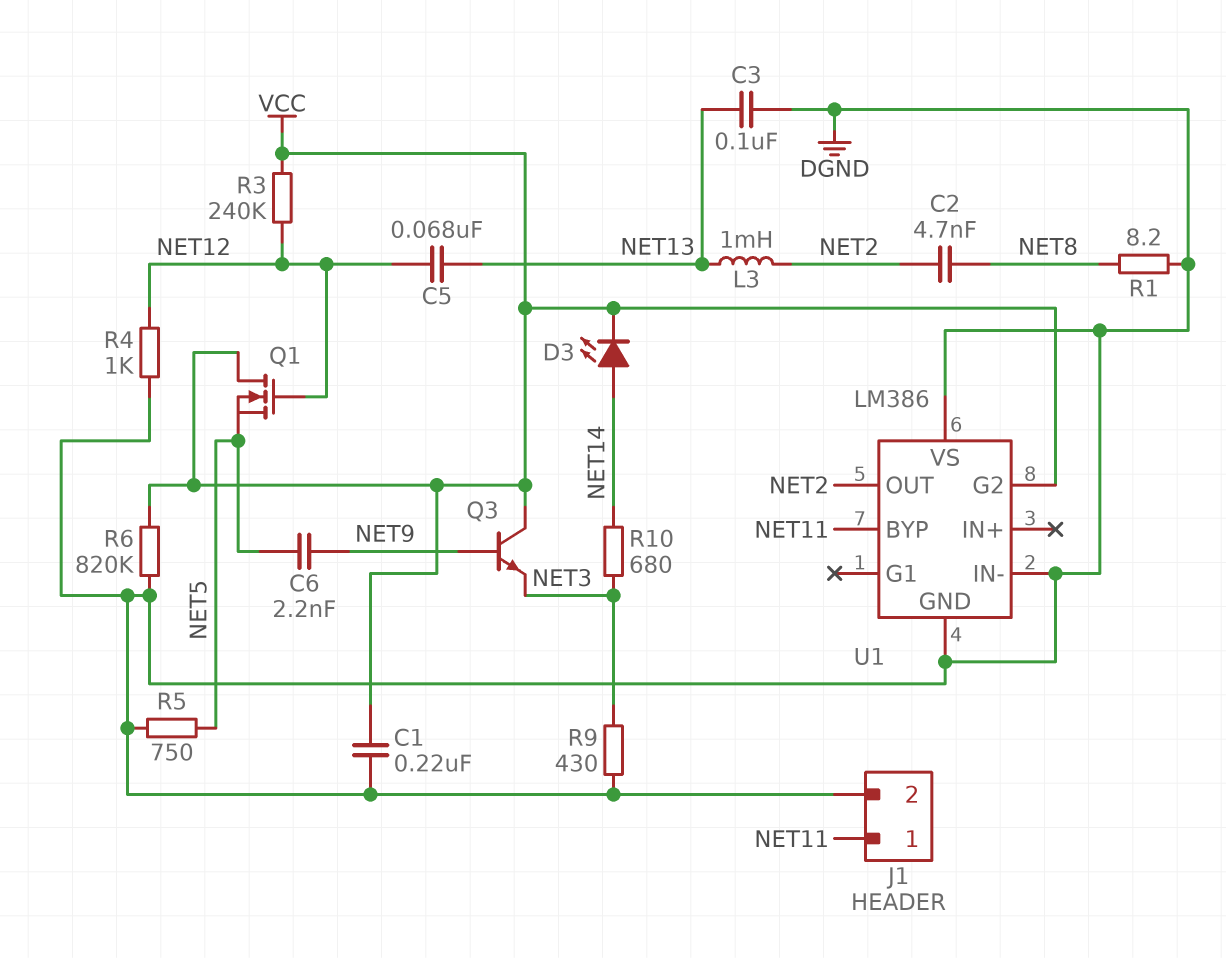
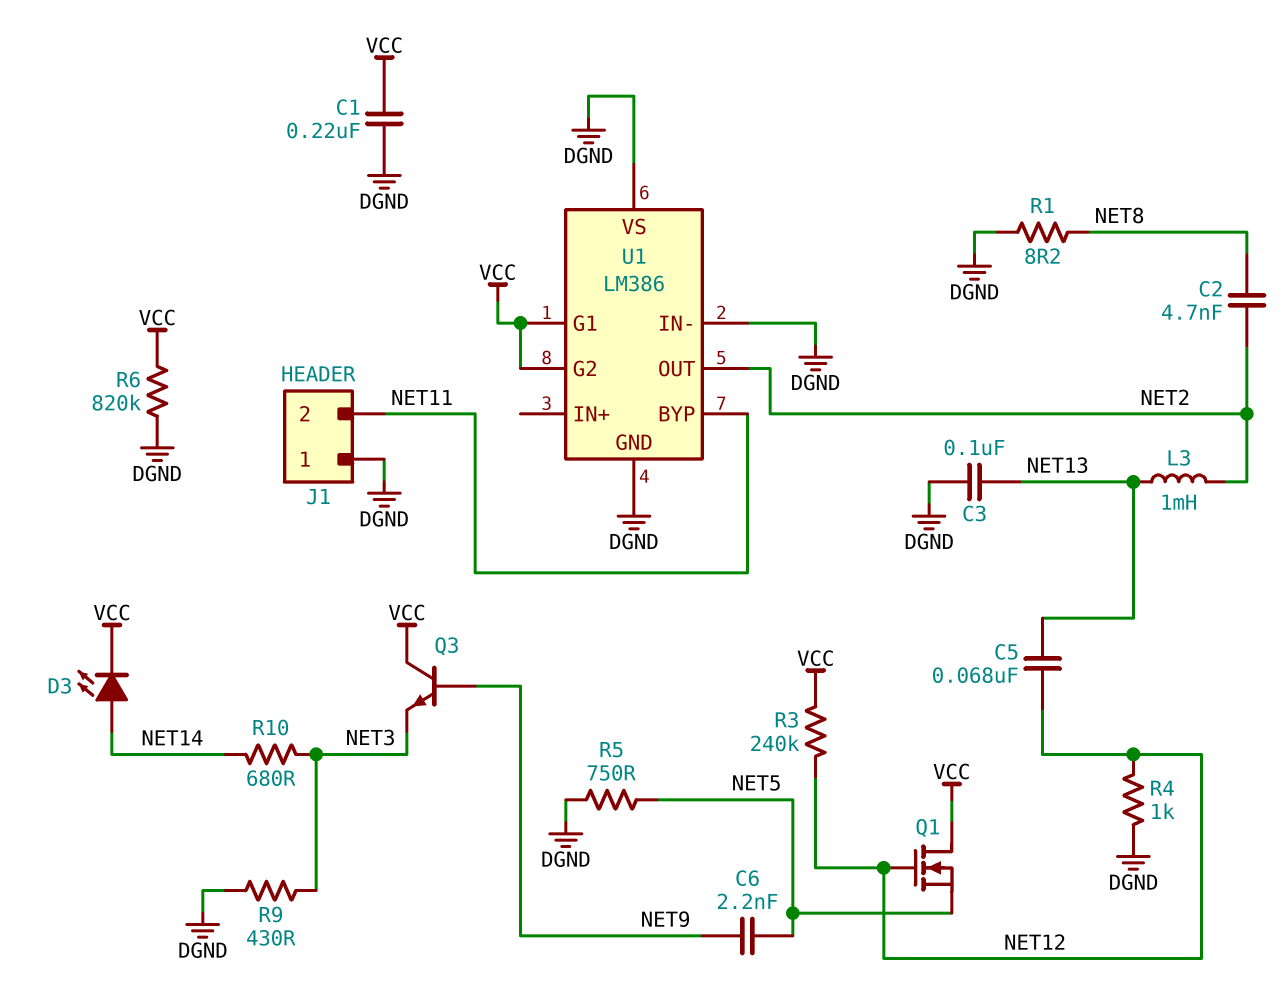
J1 pin 1: NET11 -> DGND
J1 pin 2: DGND -> NET11
U1 pin G1: none -> VCC

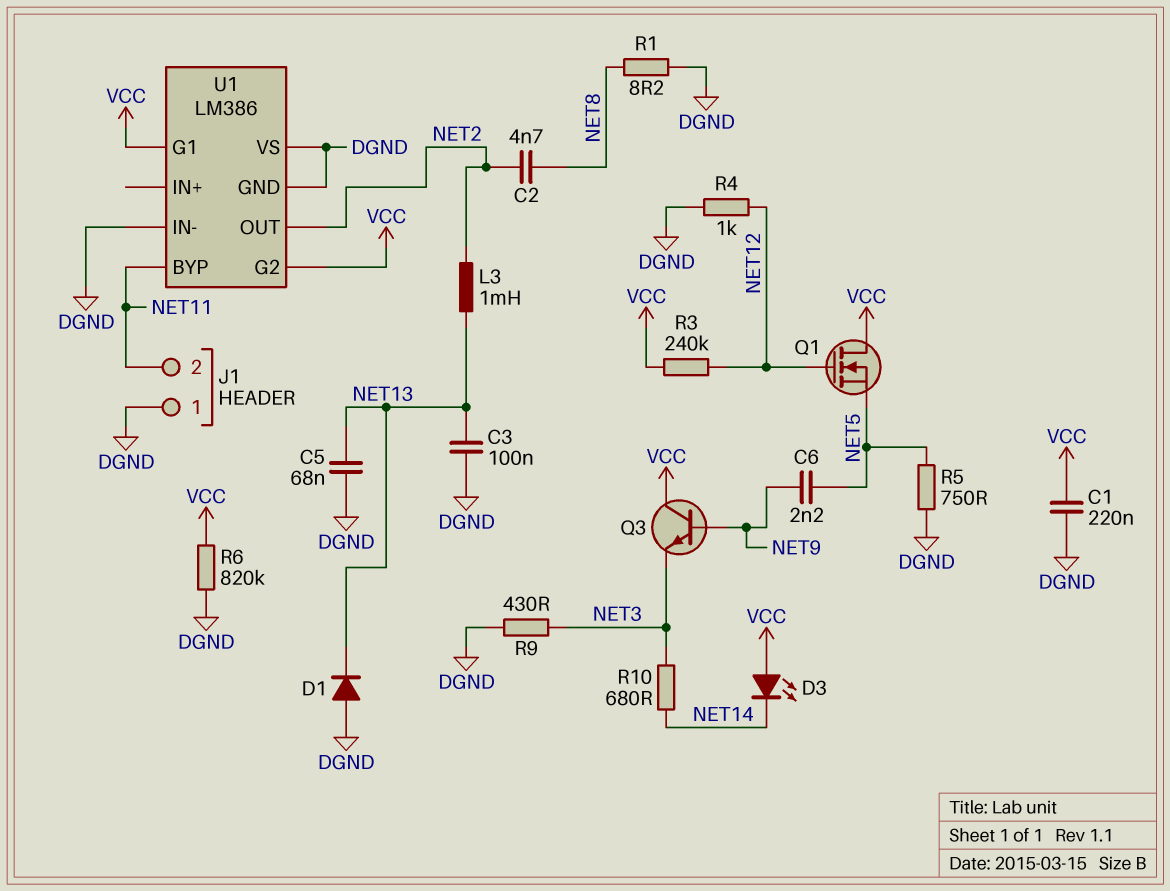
C5: 68nF (NET12, NET13) -> 68nF (DGND, NET13)
D1: none -> diode (A DGND, K NET13)
D3: LED (A NET14, K VCC) -> LED (A VCC, K NET14)

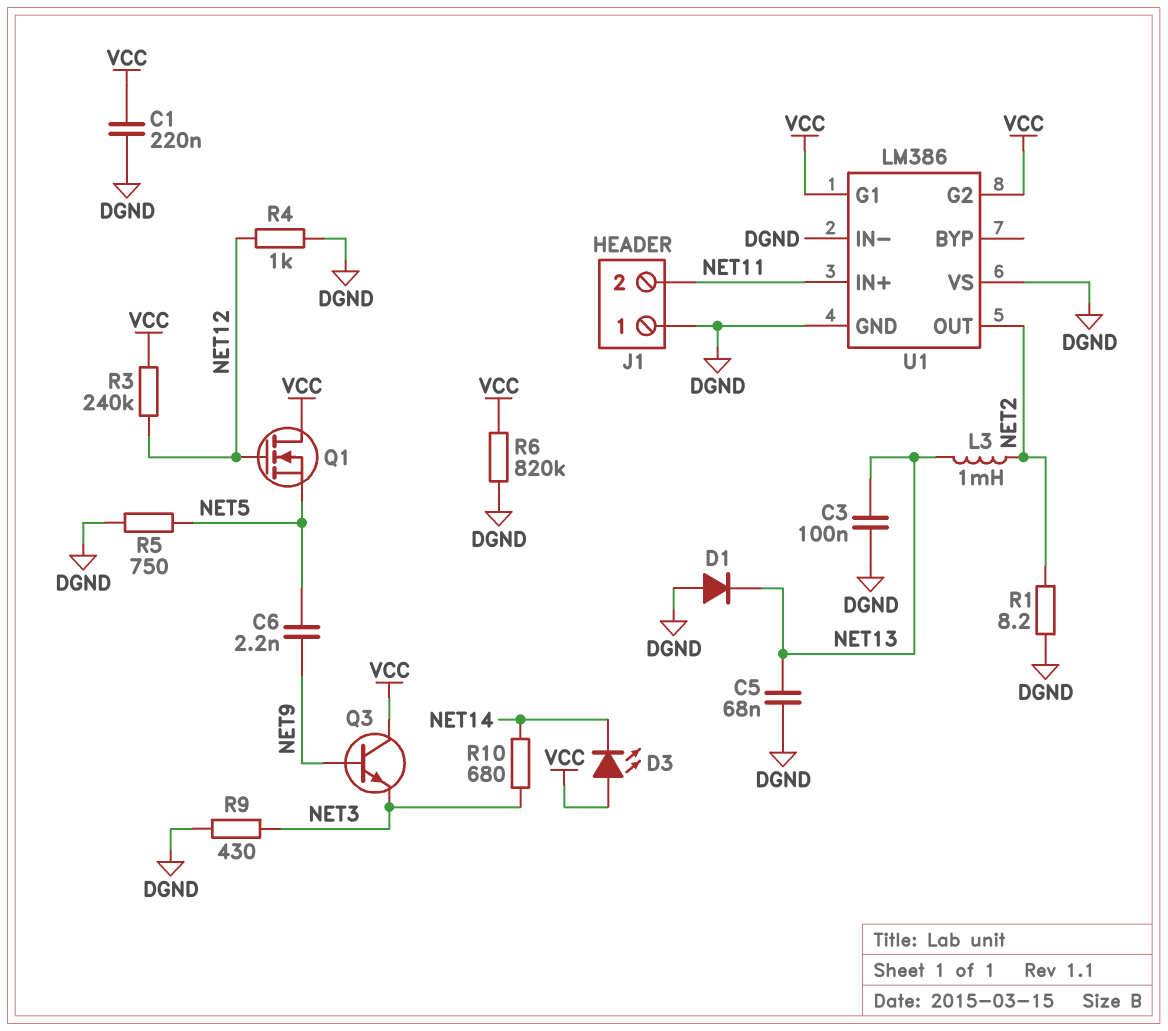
C2: 4.7nF (NET2, NET8) -> none
R1: 8.2 (DGND, NET8) -> 8.2 (DGND, NET2)
U1 pin BYP: NET11 -> none
U1 pin IN+: none -> NET11

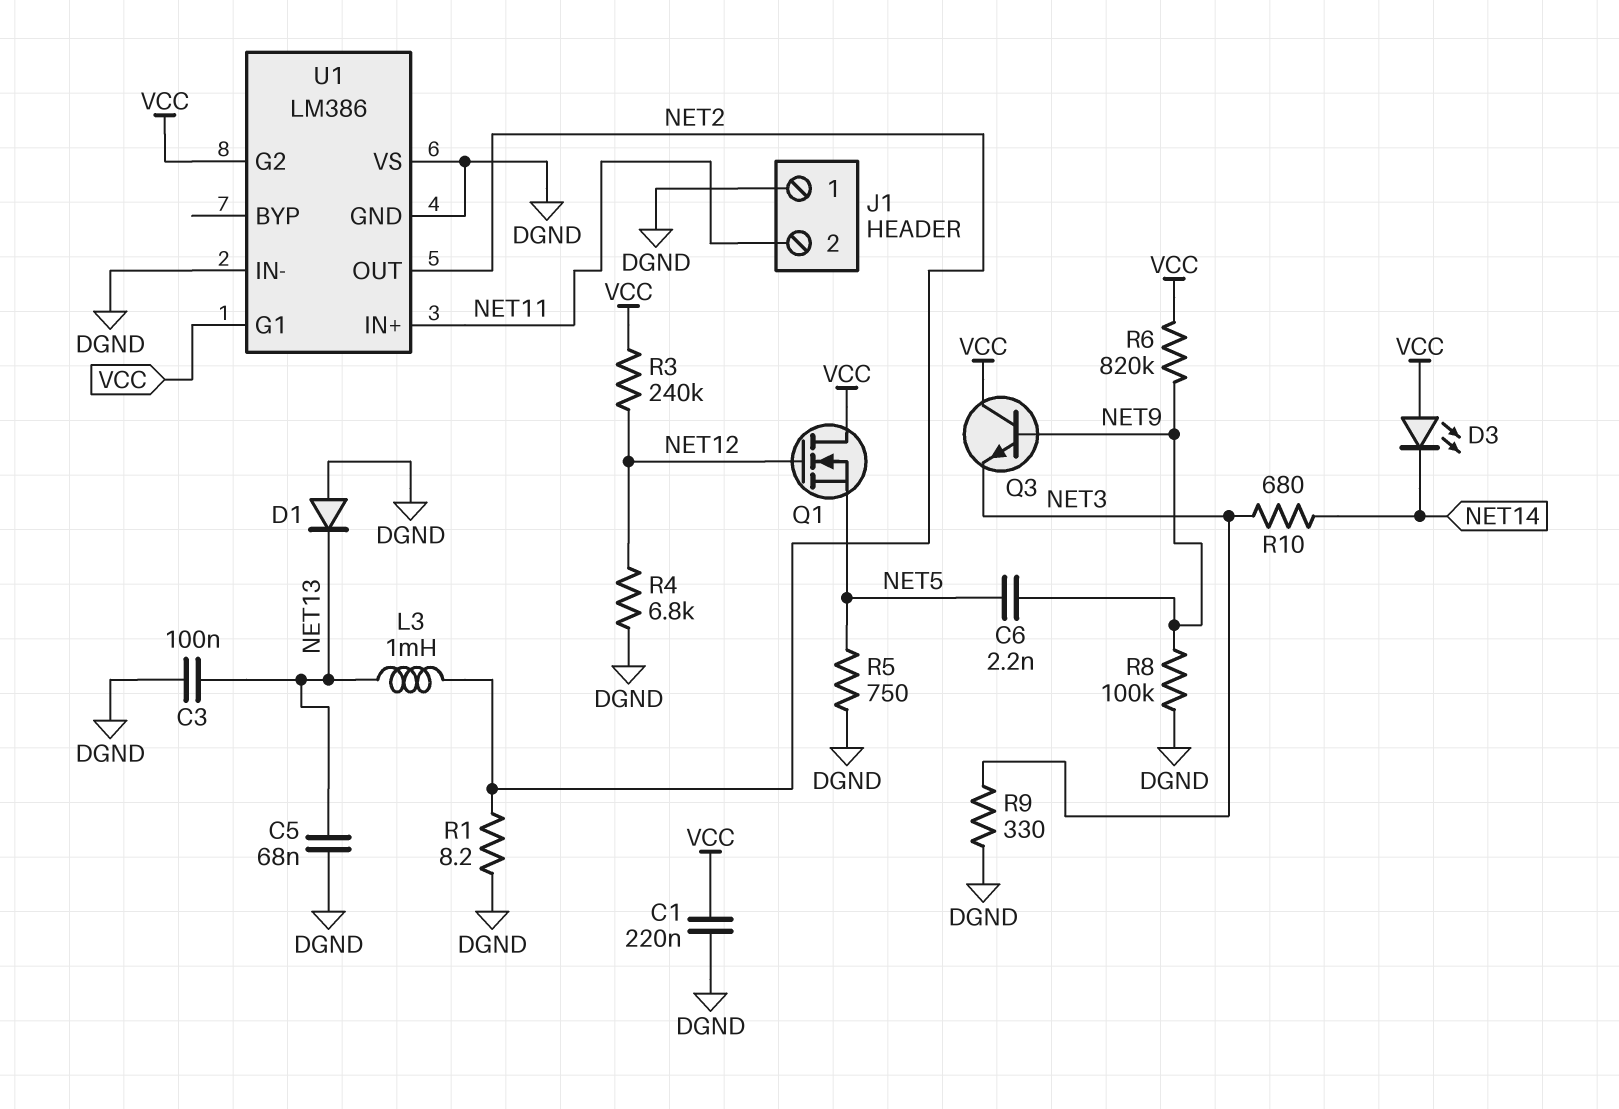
R4: 1k (DGND, NET12) -> 6.8k (DGND, NET12)
R6: 820k (DGND, VCC) -> 820k (NET9, VCC)
R8: none -> 100k (DGND, NET9)
R9: 430 (DGND, NET3) -> 330 (DGND, NET3)

